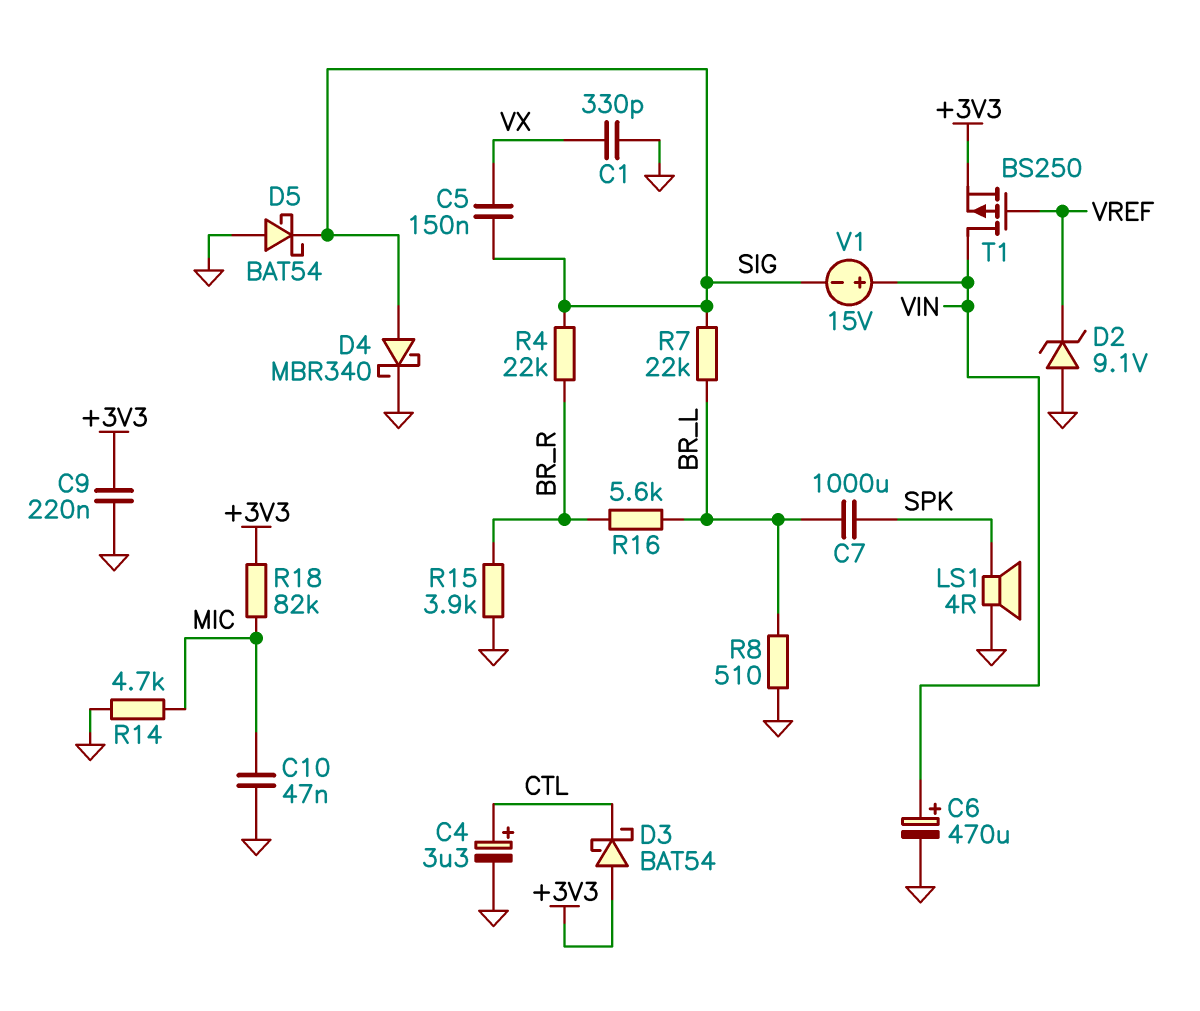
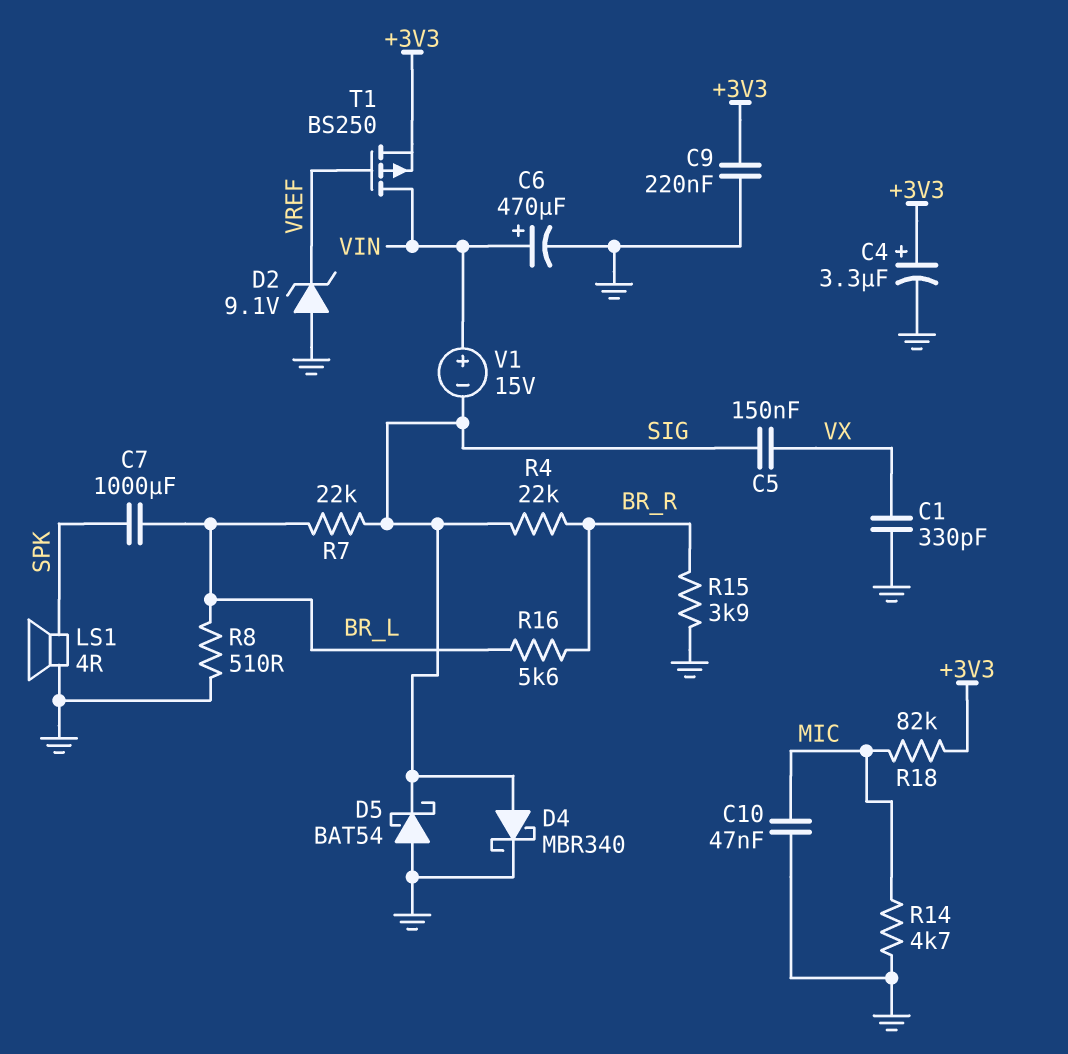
C4: 3.3uF (plus CTL, minus GND) -> 3.3uF (plus +3V3, minus GND)
D3: schottky BAT54 (A +3V3, K CTL) -> none

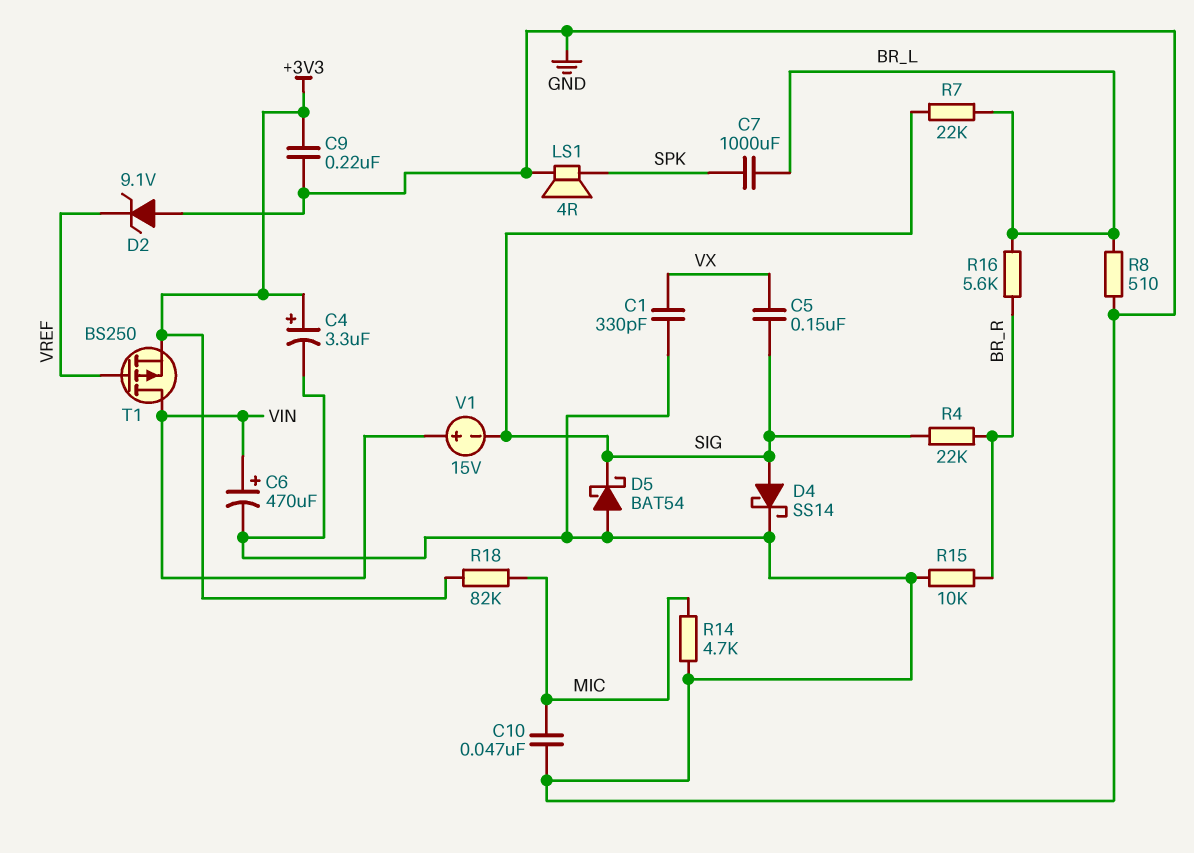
D4: schottky MBR340 (A SIG, K GND) -> schottky SS14 (A SIG, K GND)
R15: 3.9k (BR_R, GND) -> 10k (BR_R, GND)

